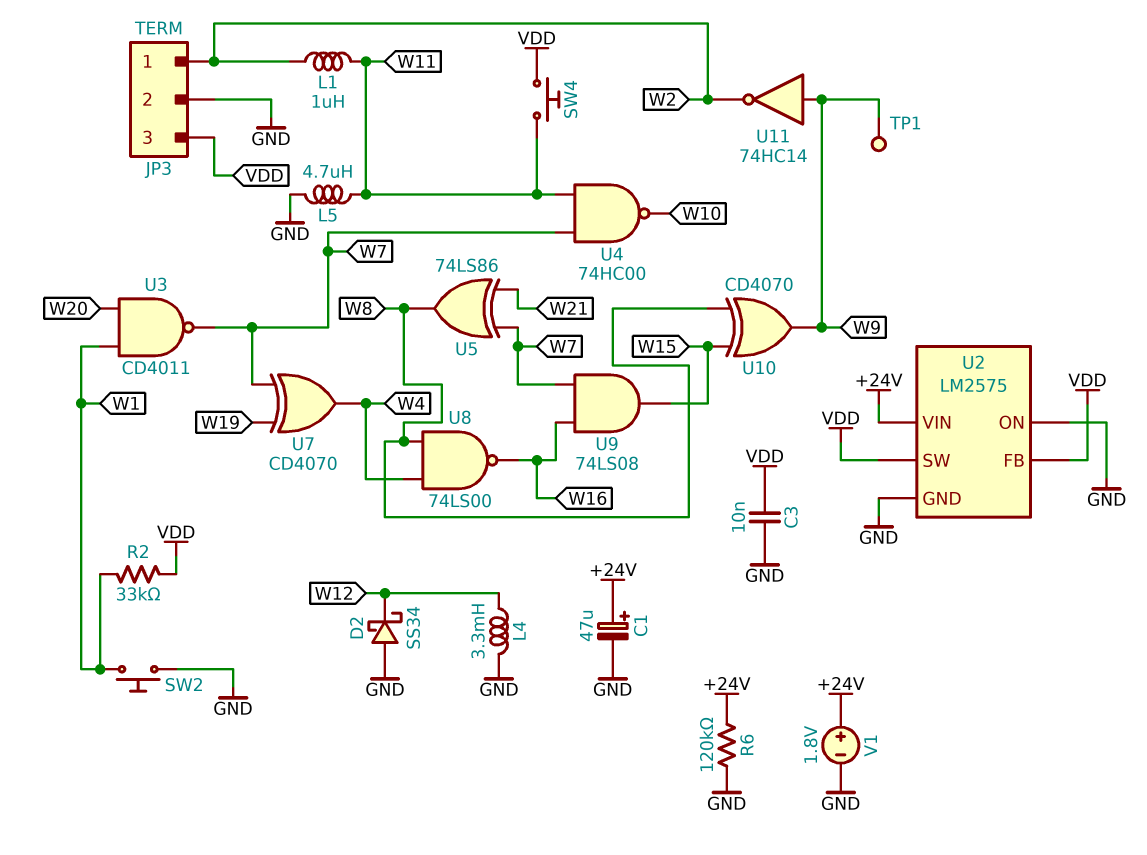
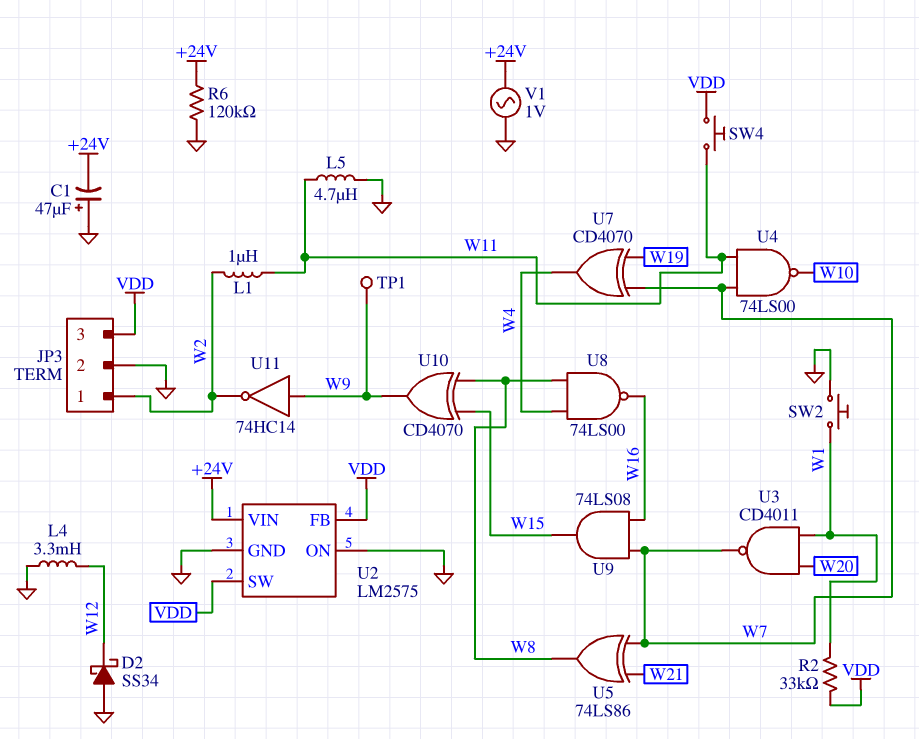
C1: 47uF (plus +24V, minus GND) -> 47uF (plus GND, minus +24V)
C3: 10nF (GND, VDD) -> none
U4: NAND 74HC00 (in W7, in W11, out W10) -> NAND 74LS00 (in W7, in W11, out W10)
V1: 1.8V (plus +24V, minus GND) -> AC 1V (+24V, GND)

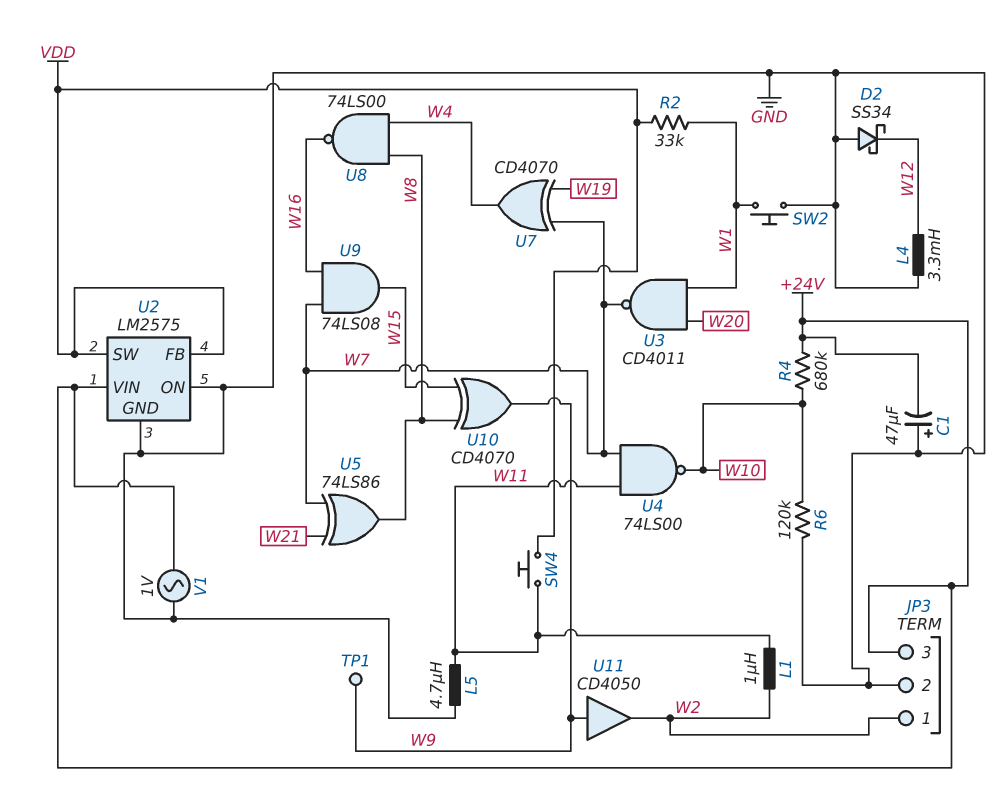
JP3 pin 3: VDD -> +24V
R4: none -> 680k (+24V, W10)
R6: 120k (+24V, GND) -> 120k (GND, W10)
U11: NOT 74HC14 (in W9, out W2) -> buffer CD4050 (in W9, out W2)

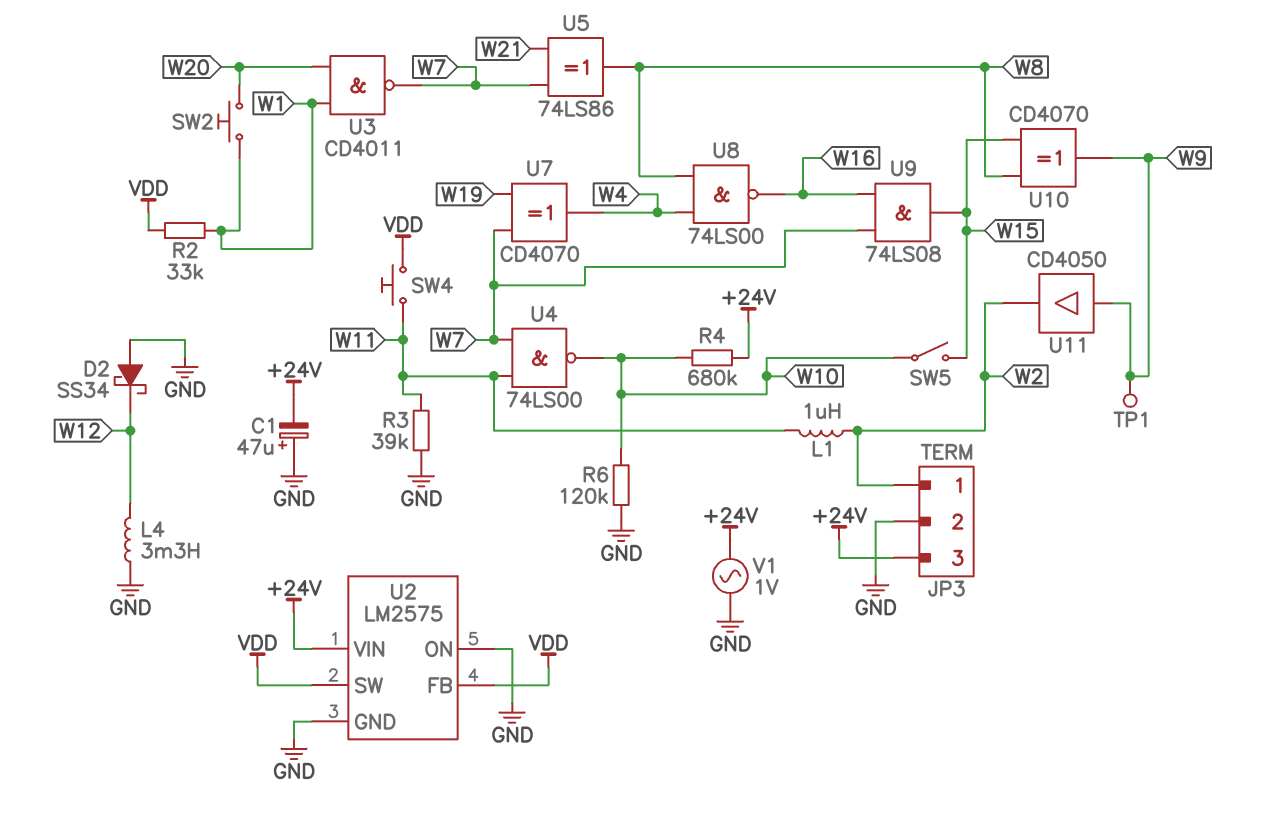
L5: 4.7uH (GND, W11) -> none
R3: none -> 39k (GND, W11)
SW2: button (GND, W1) -> button (W1, W20)
SW5: none -> switch (W10, W15)

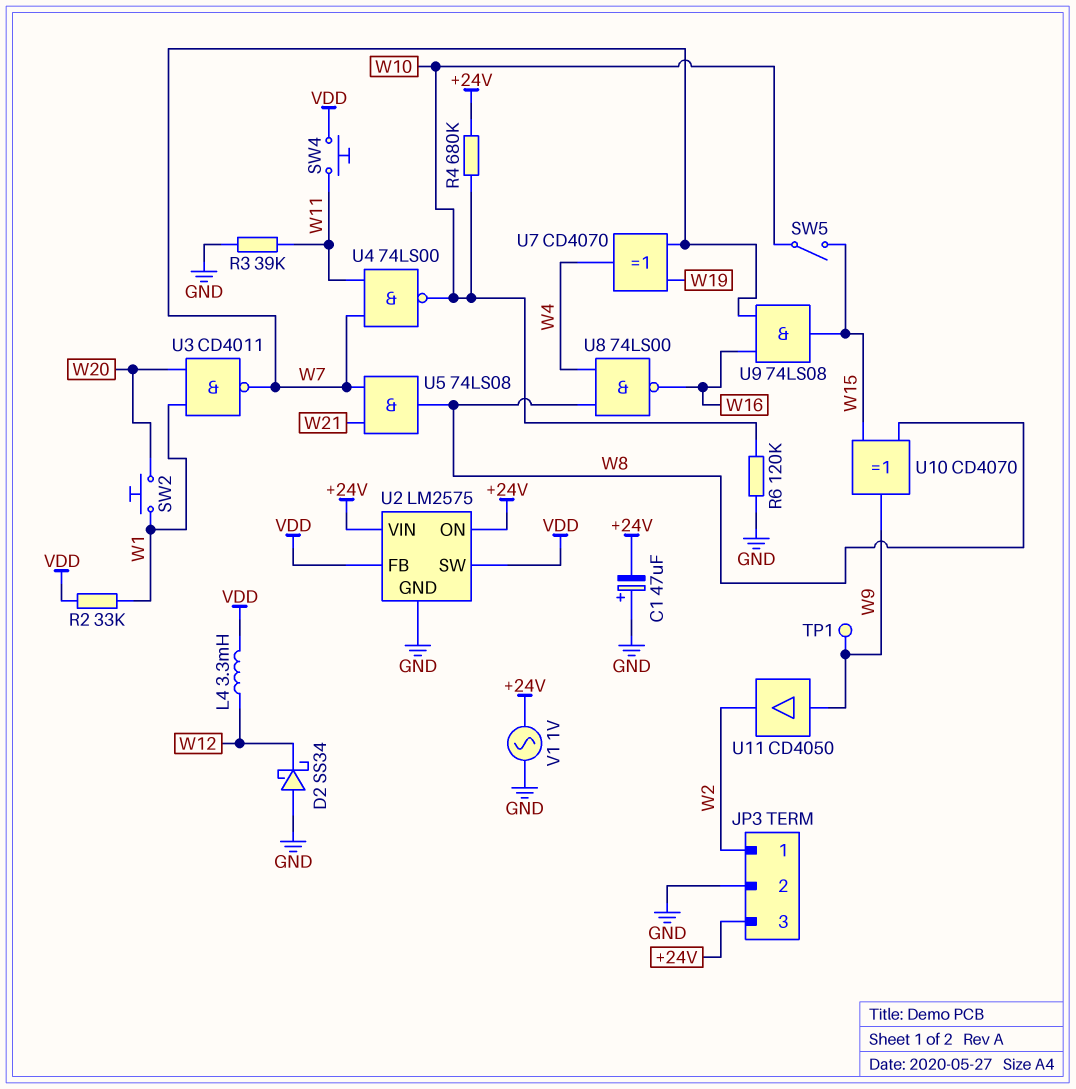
L1: 1uH (W2, W11) -> none
L4: 3.3mH (GND, W12) -> 3.3mH (VDD, W12)
U2 pin ON: GND -> +24V
U5: XOR 74LS86 (in W7, in W21, out W8) -> AND 74LS08 (in W7, in W21, out W8)

